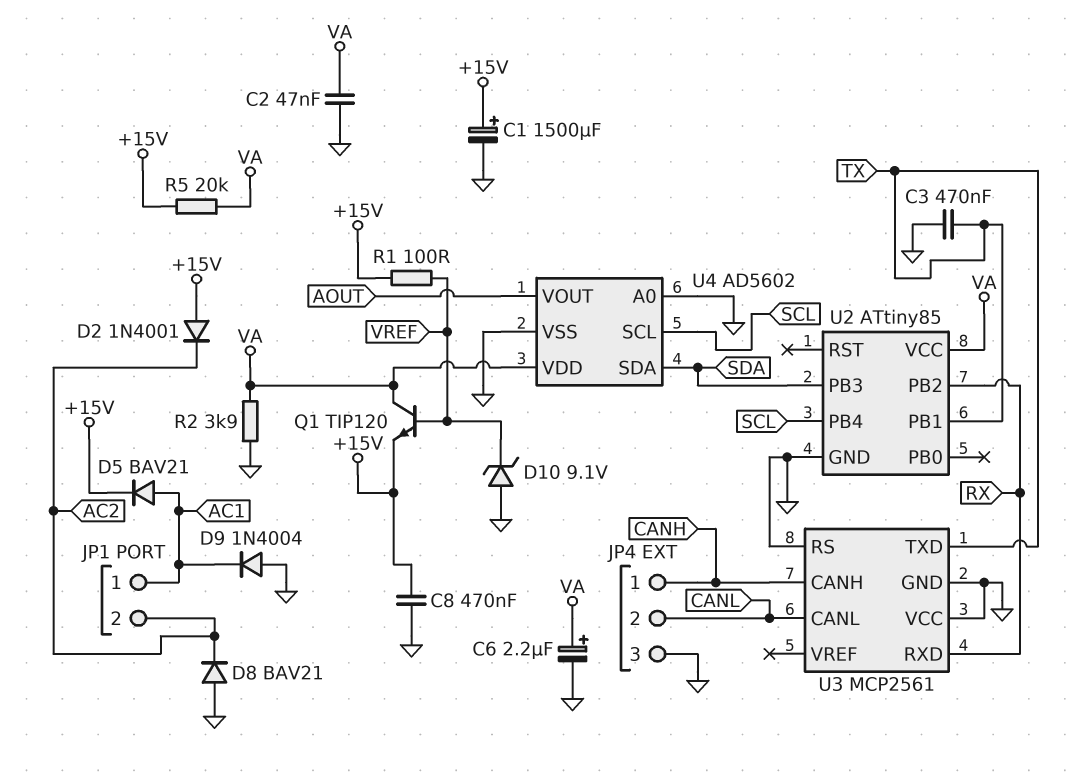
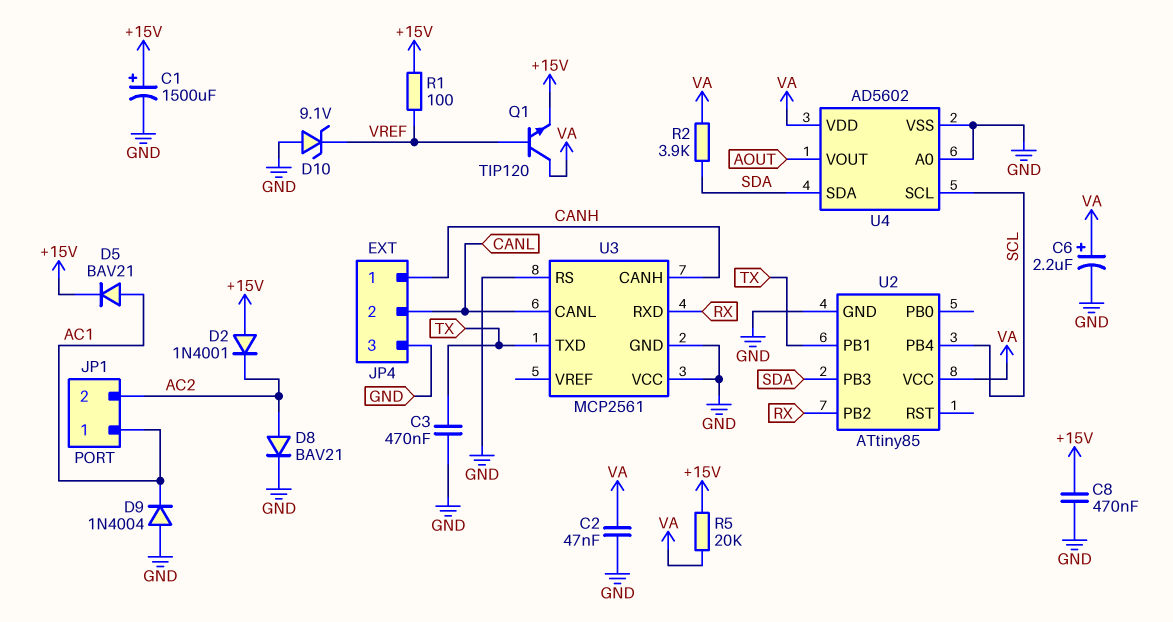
D8: diode BAV21 (A GND, K AC2) -> diode BAV21 (A AC2, K GND)
R2: 3.9k (GND, VA) -> 3.9k (SDA, VA)

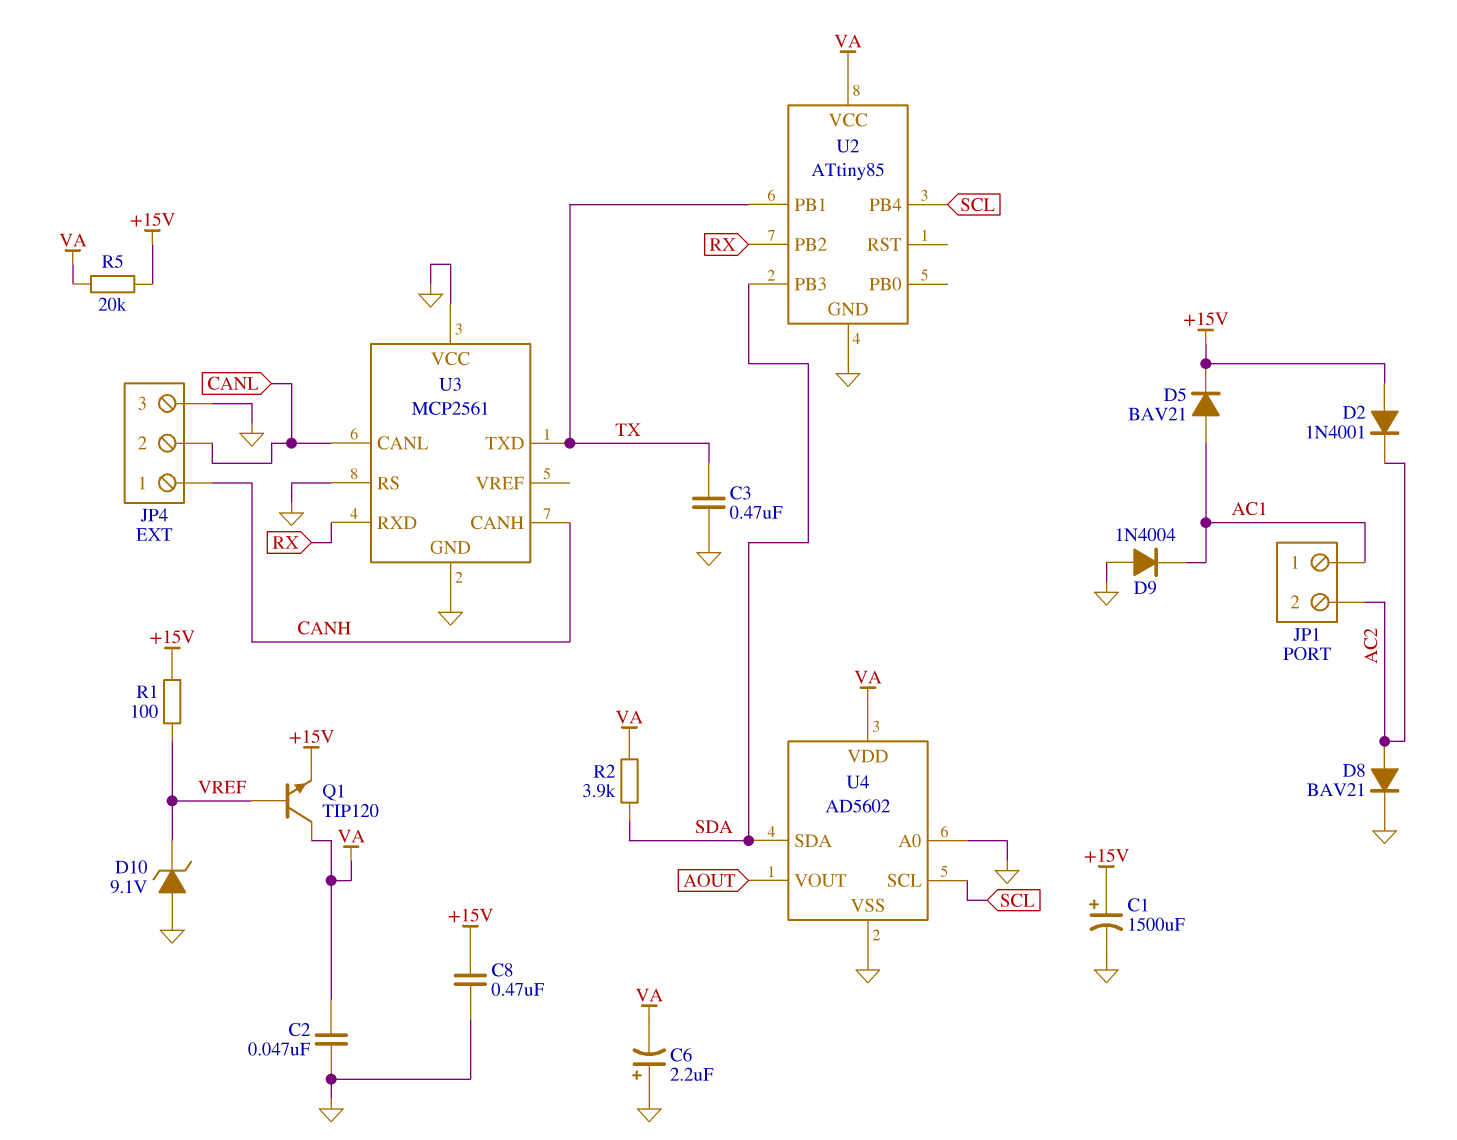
C6: 2.2uF (plus VA, minus GND) -> 2.2uF (plus GND, minus VA)

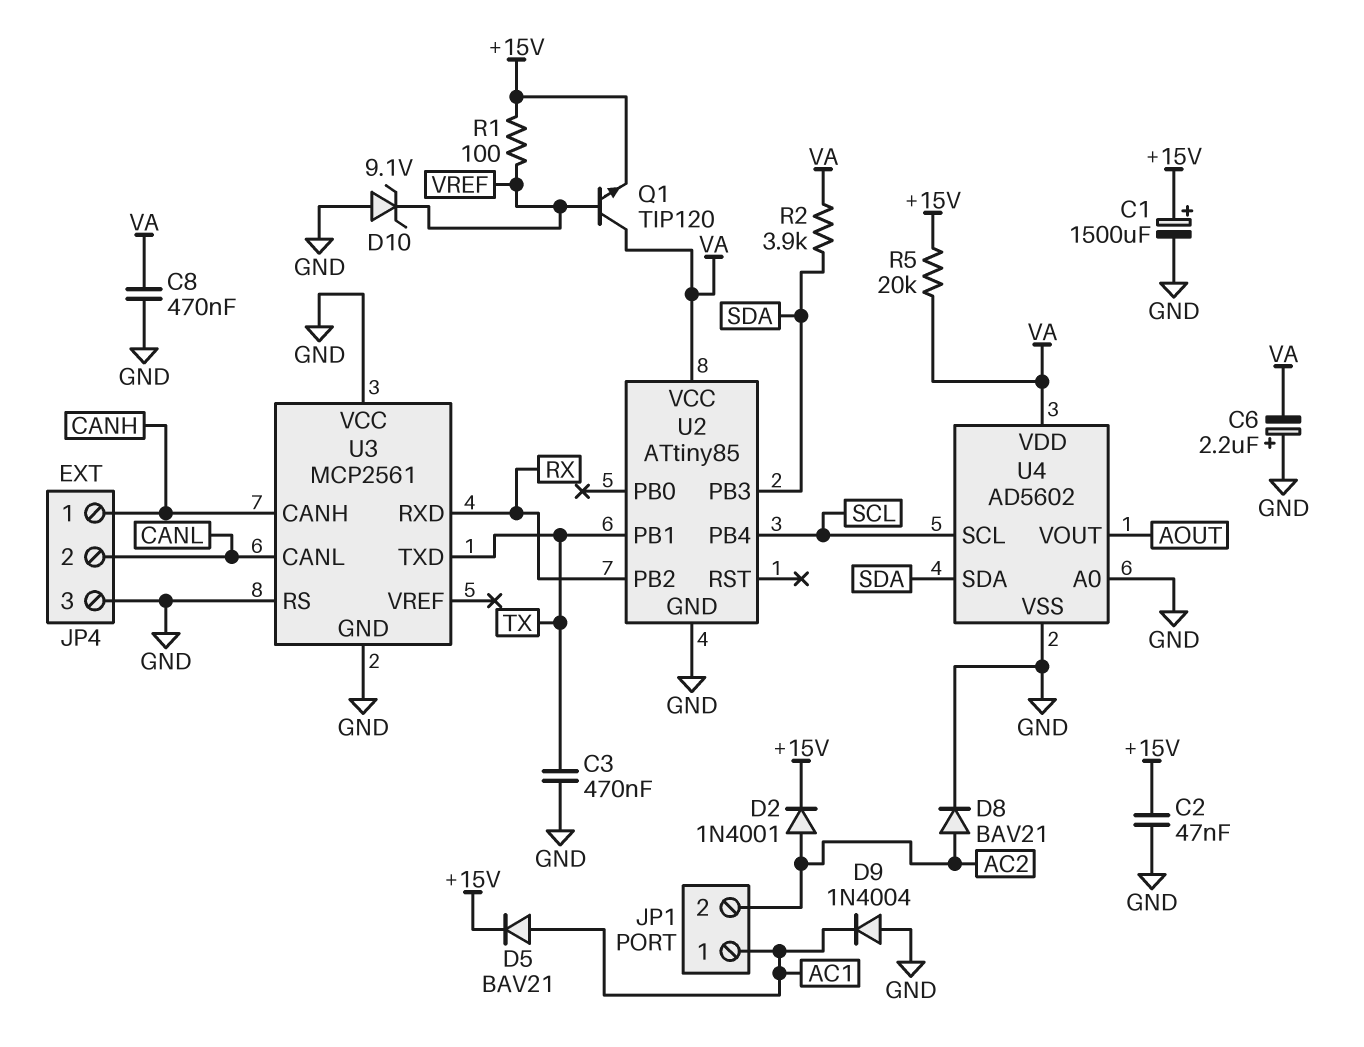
C2: 47nF (GND, VA) -> 47nF (+15V, GND)
C8: 470nF (+15V, GND) -> 470nF (GND, VA)
D2: diode 1N4001 (A +15V, K AC2) -> diode 1N4001 (A AC2, K +15V)

